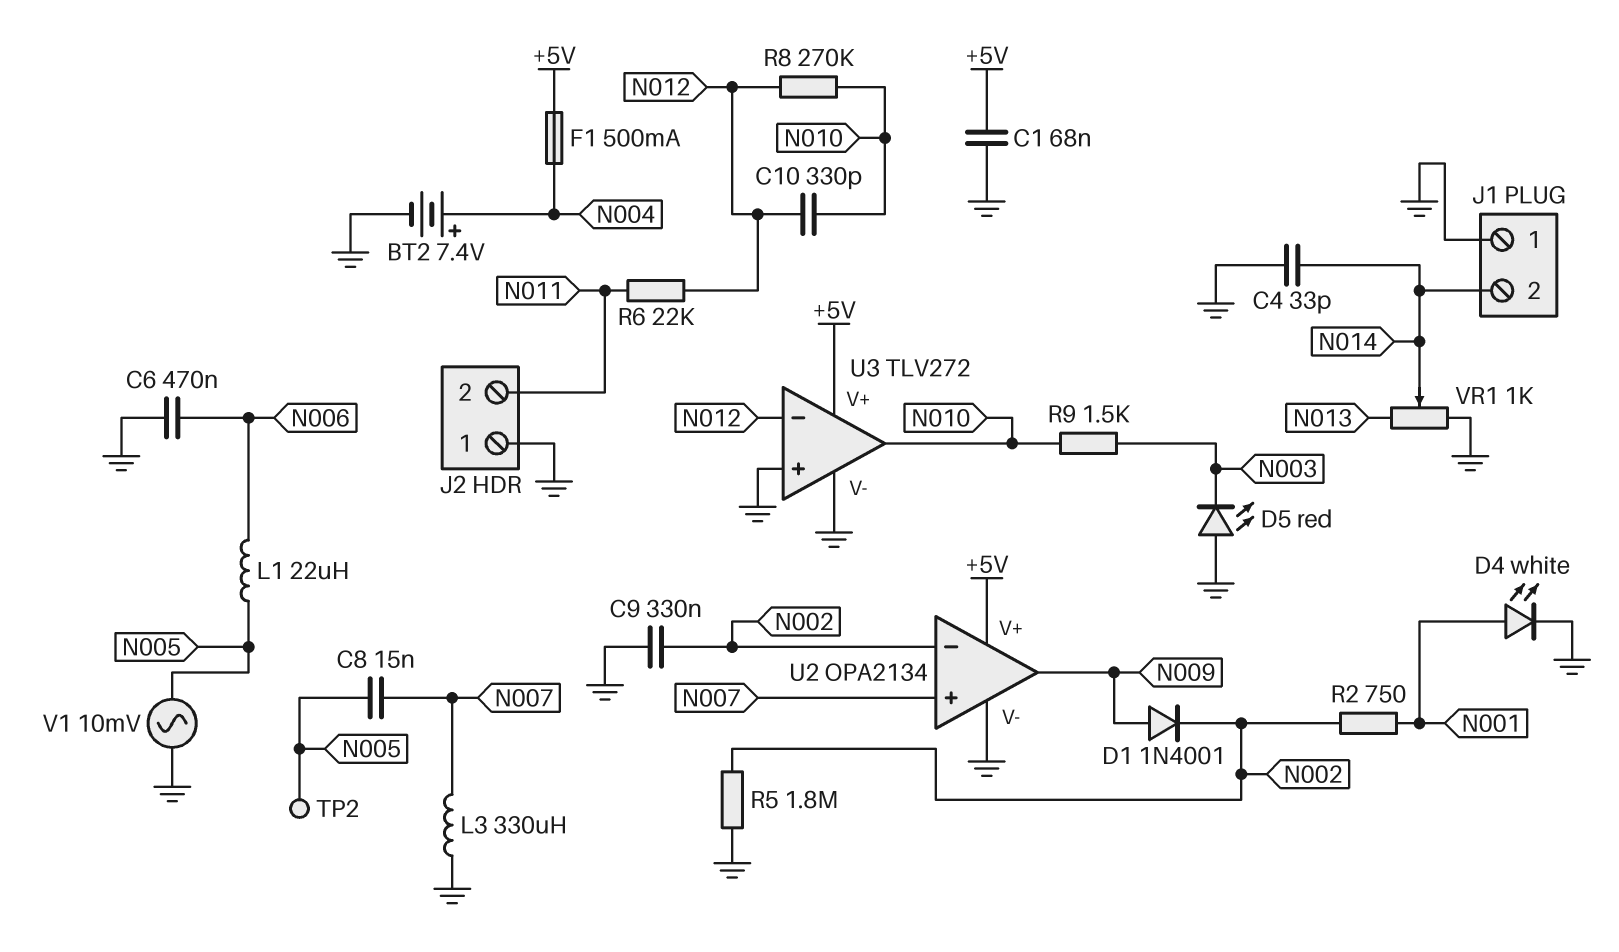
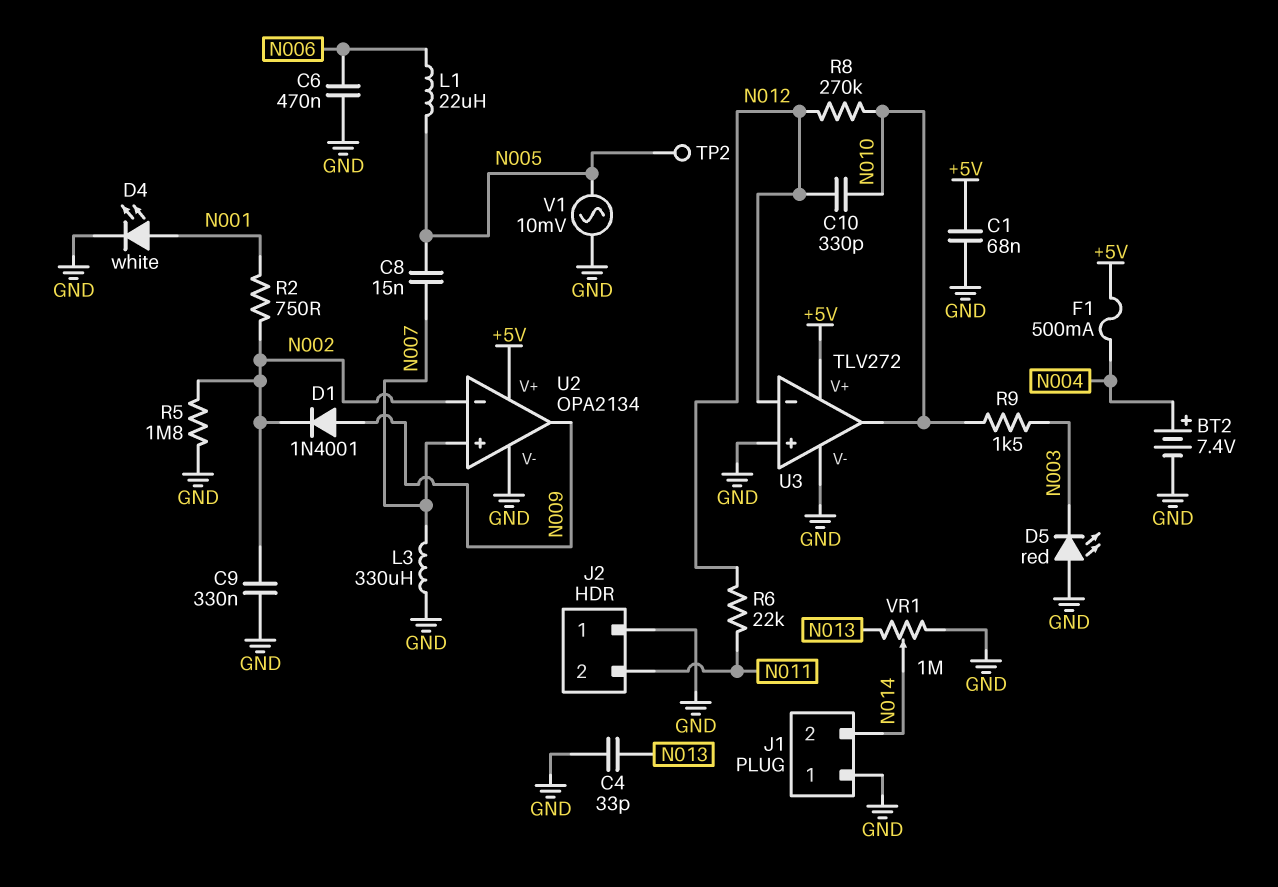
C4: 33pF (GND, N014) -> 33pF (GND, N013)
VR1: 1k (GND, N013, wiper N014) -> 1M (GND, N013, wiper N014)

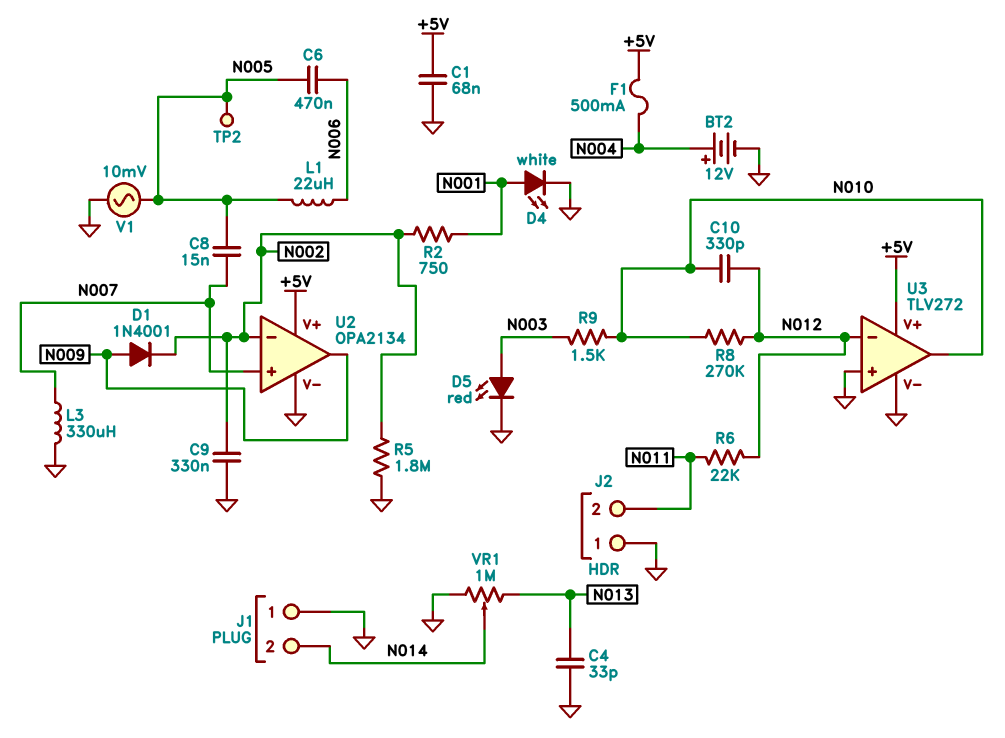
BT2: 7.4V (plus N004, minus GND) -> 12V (plus N004, minus GND)
C6: 470nF (GND, N006) -> 470nF (N005, N006)
D5: LED red (A GND, K N003) -> LED red (A N003, K GND)

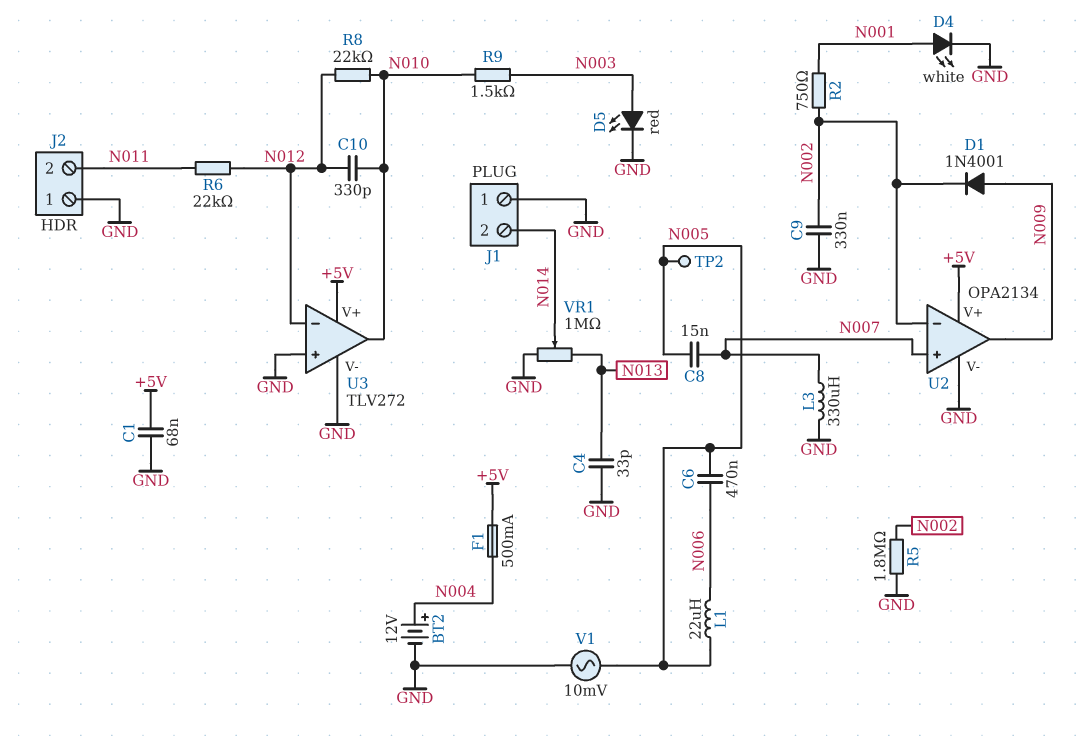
R8: 270k (N010, N012) -> 22k (N010, N012)

